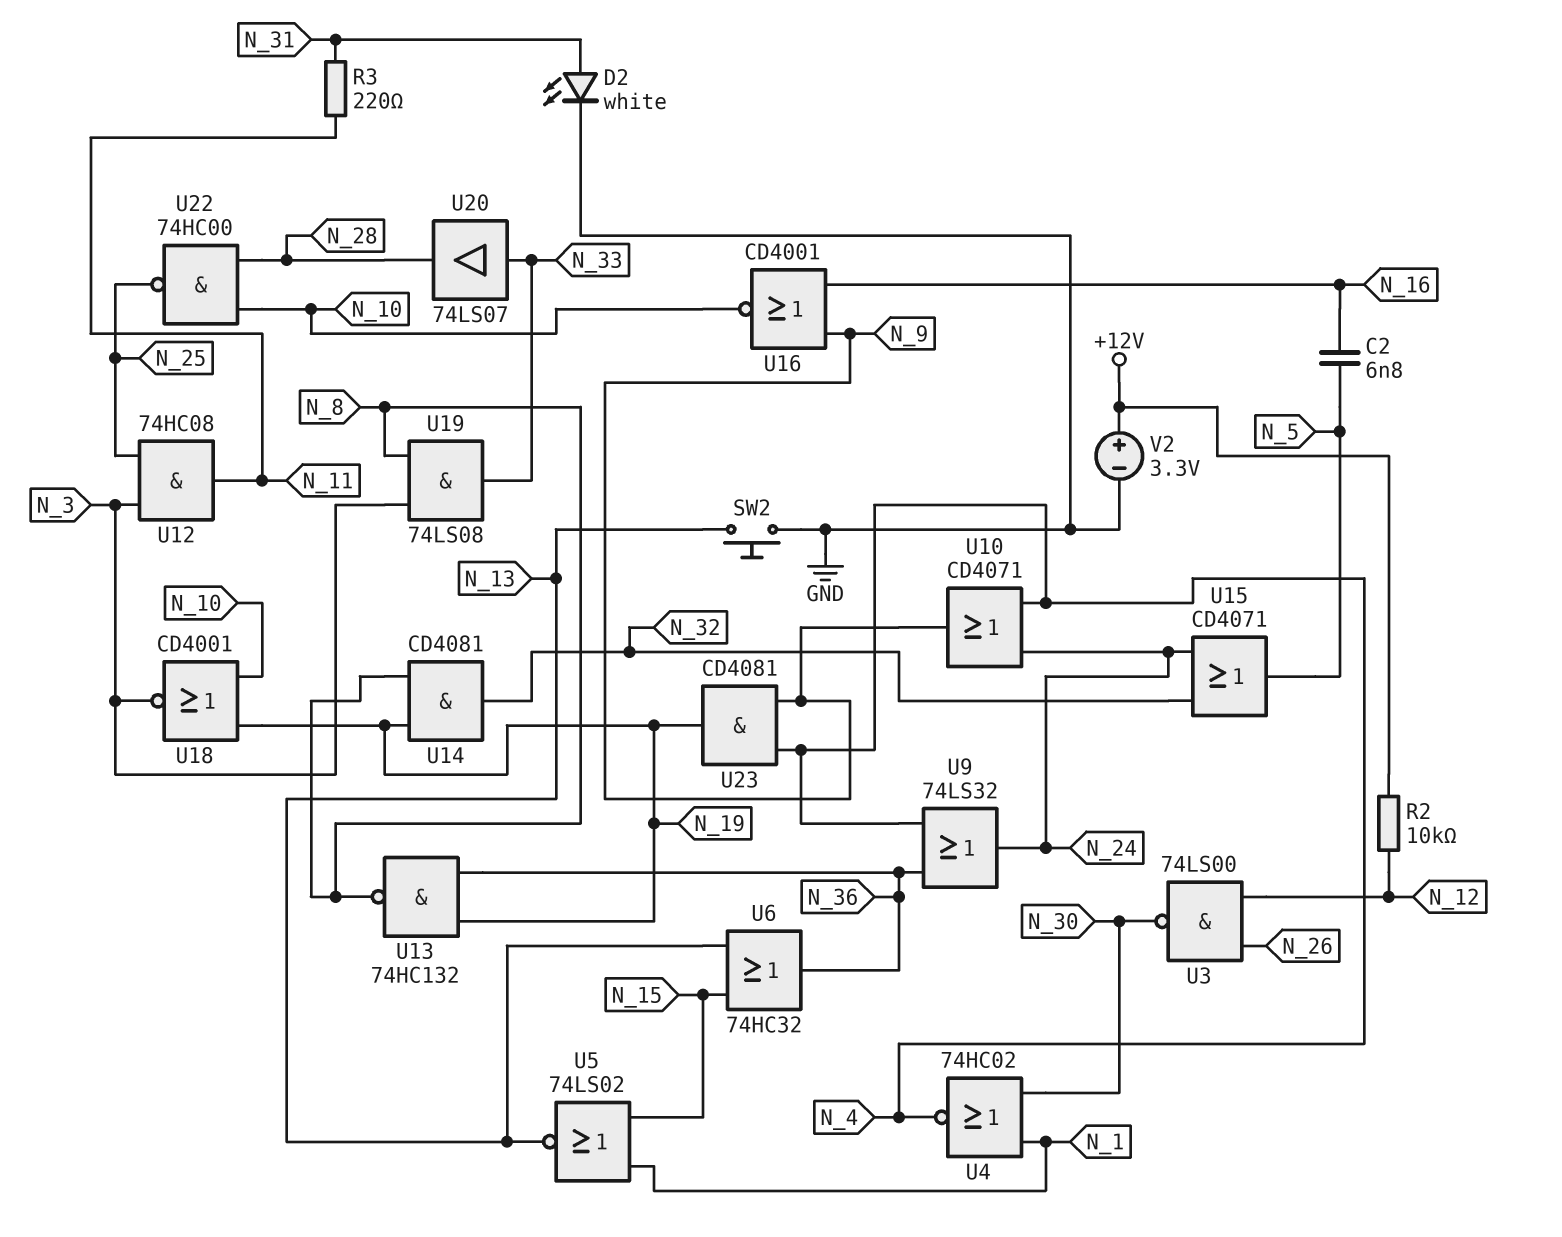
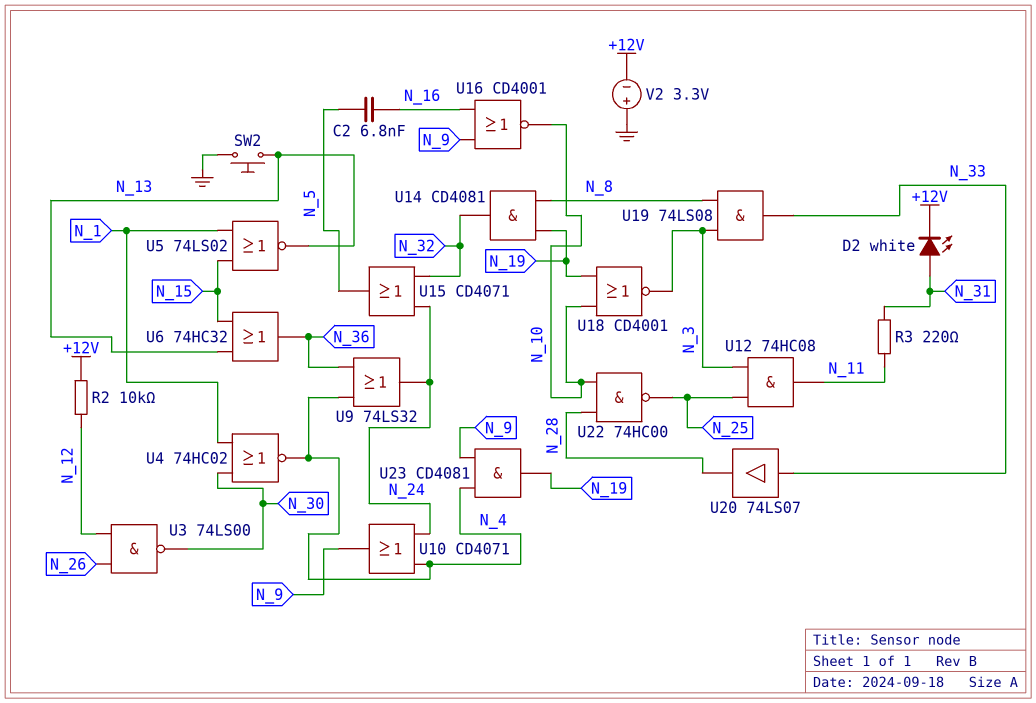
D2: LED white (A N_31, K GND) -> LED white (A N_31, K +12V)
U13: NAND 74HC132 (in N_19, in N_36, out N_8) -> none
V2: 3.3V (plus +12V, minus GND) -> 3.3V (plus GND, minus +12V)

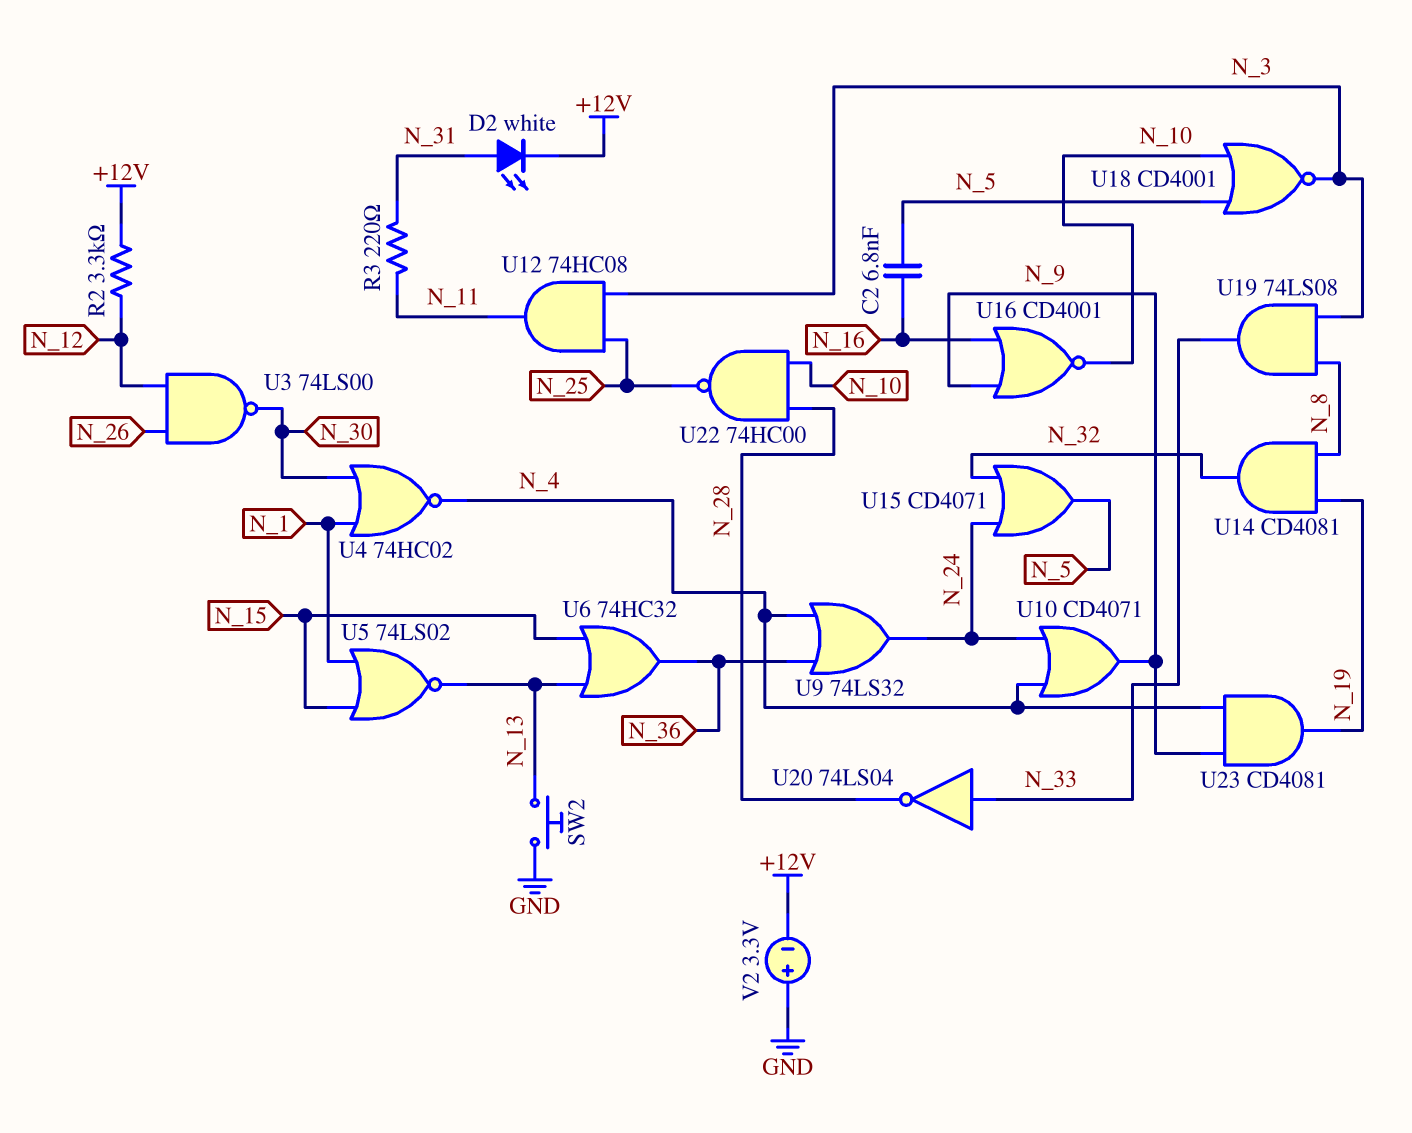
R2: 10k (+12V, N_12) -> 3.3k (+12V, N_12)
U18: NOR CD4001 (in N_10, in N_19, out N_3) -> NOR CD4001 (in N_5, in N_10, out N_3)
U20: buffer 74LS07 (in N_33, out N_28) -> NOT 74LS04 (in N_33, out N_28)

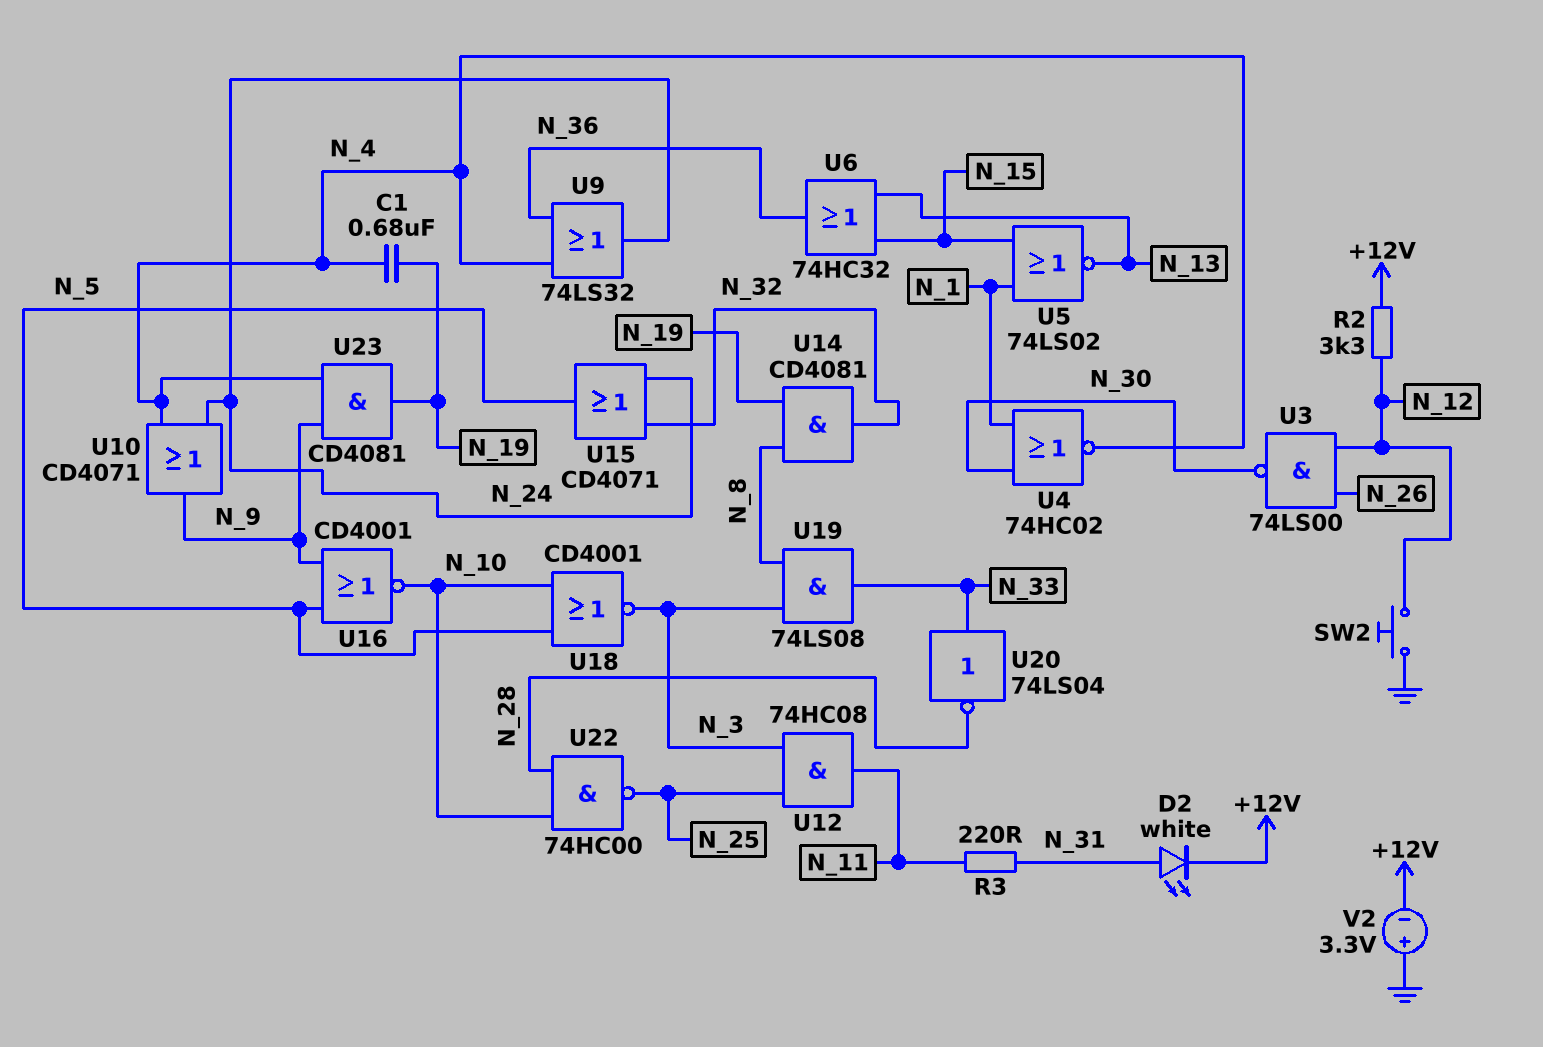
C1: none -> 680nF (N_4, N_19)
C2: 6.8nF (N_5, N_16) -> none
SW2: button (GND, N_13) -> button (GND, N_12)
U16: NOR CD4001 (in N_9, in N_16, out N_10) -> NOR CD4001 (in N_5, in N_9, out N_10)

